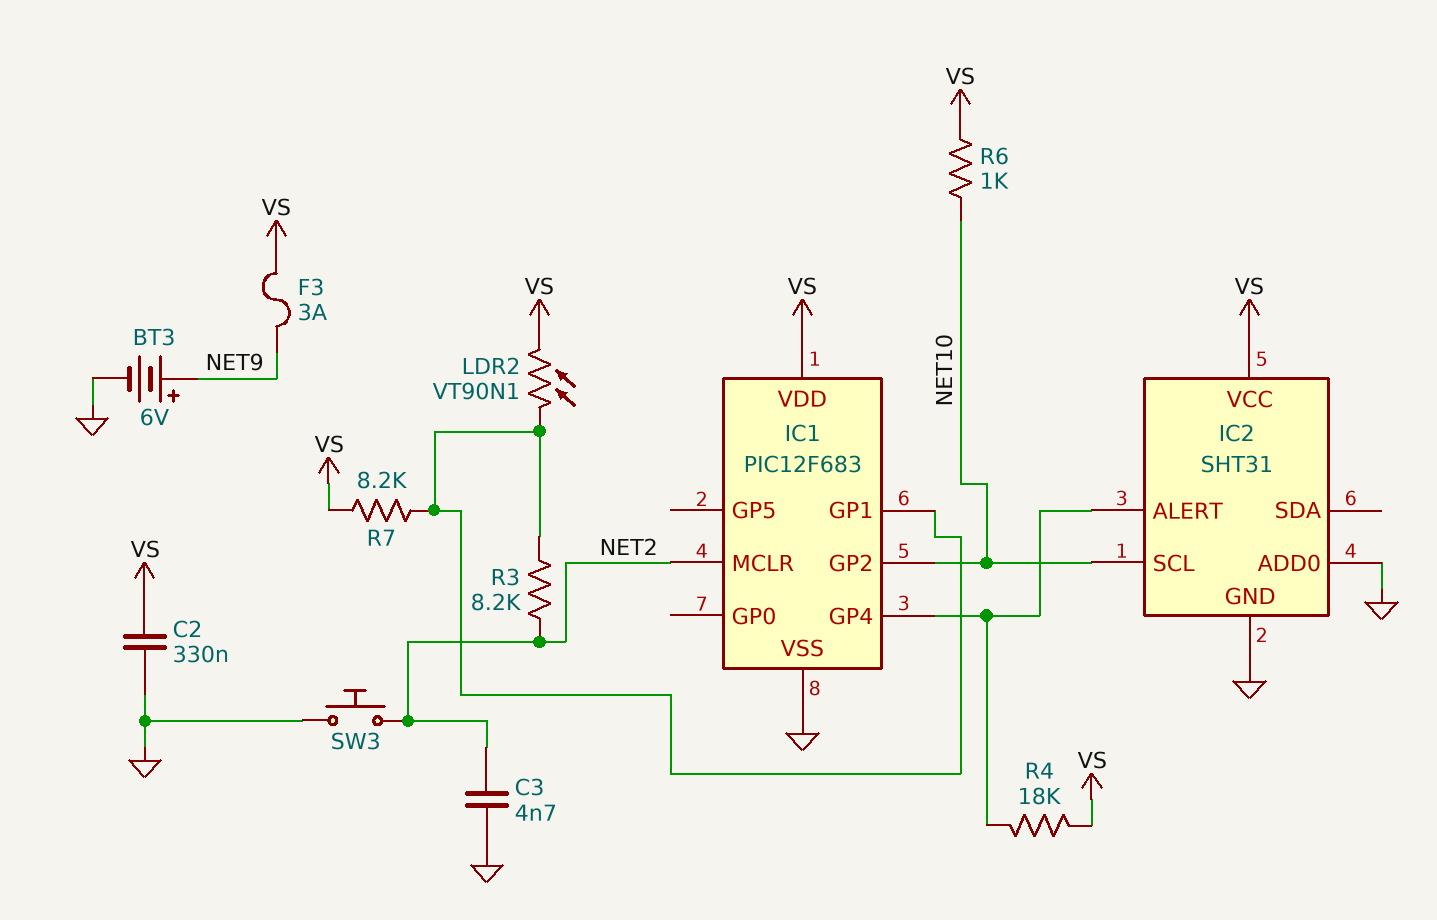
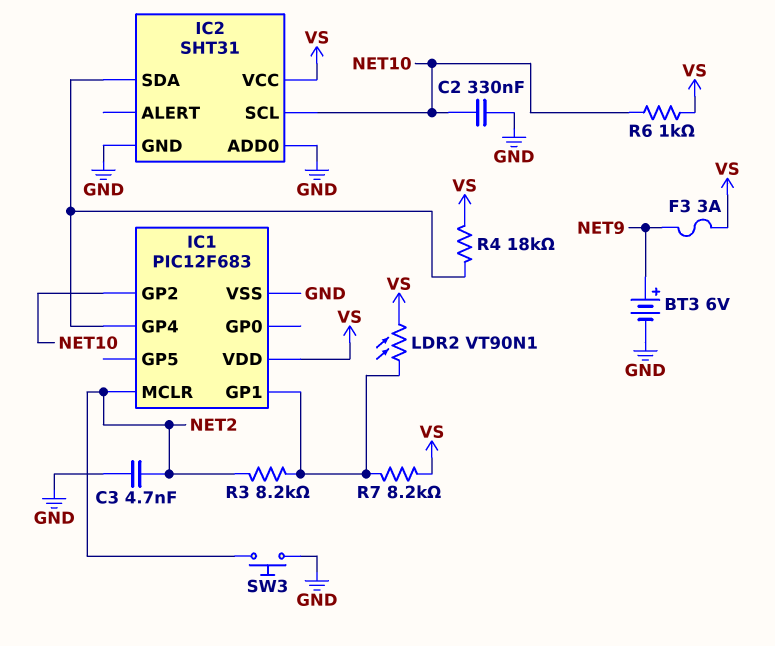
C2: 330nF (GND, VS) -> 330nF (GND, NET10)
IC2 pin ALERT: IC1/GP4 -> none
IC2 pin SDA: none -> IC1/GP4

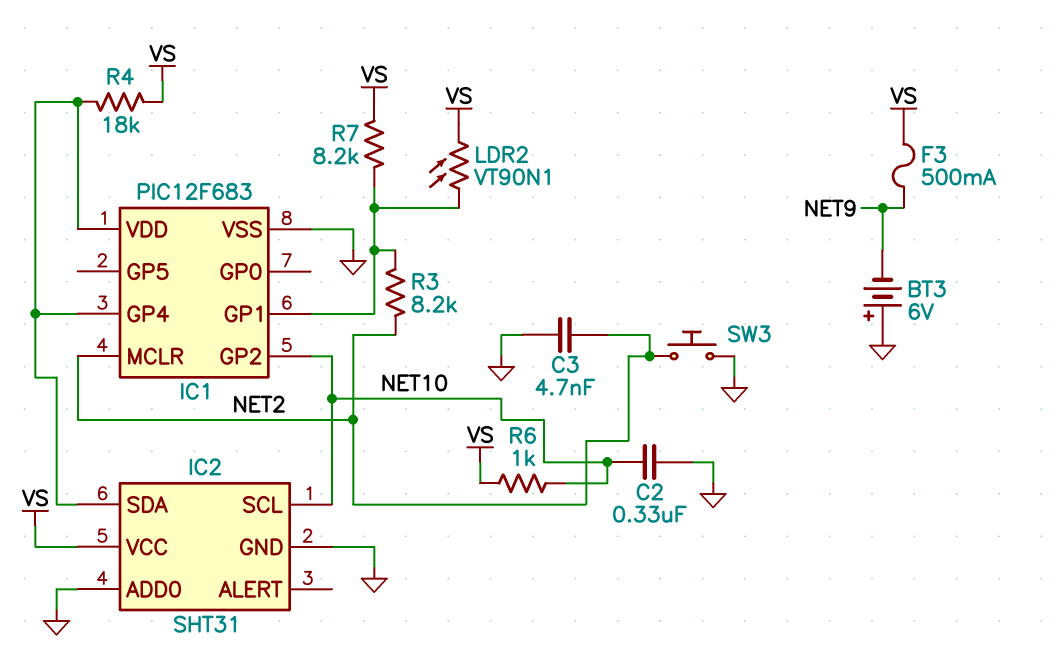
BT3: 6V (plus NET9, minus GND) -> 6V (plus GND, minus NET9)
F3: 3A (NET9, VS) -> 500mA (NET9, VS)
IC1 pin VDD: VS -> IC1/GP4

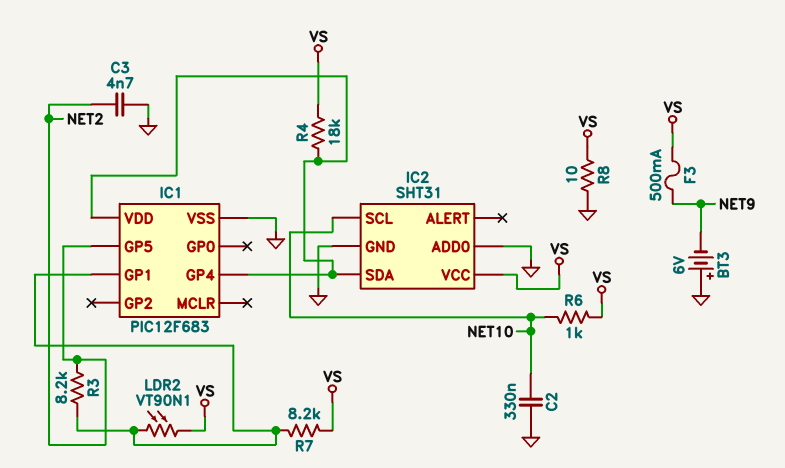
IC1 pin GP2: NET10 -> none
IC1 pin GP5: none -> NET2
IC1 pin MCLR: NET2 -> none
R8: none -> 10 (GND, VS)
SW3: button (GND, NET2) -> none

